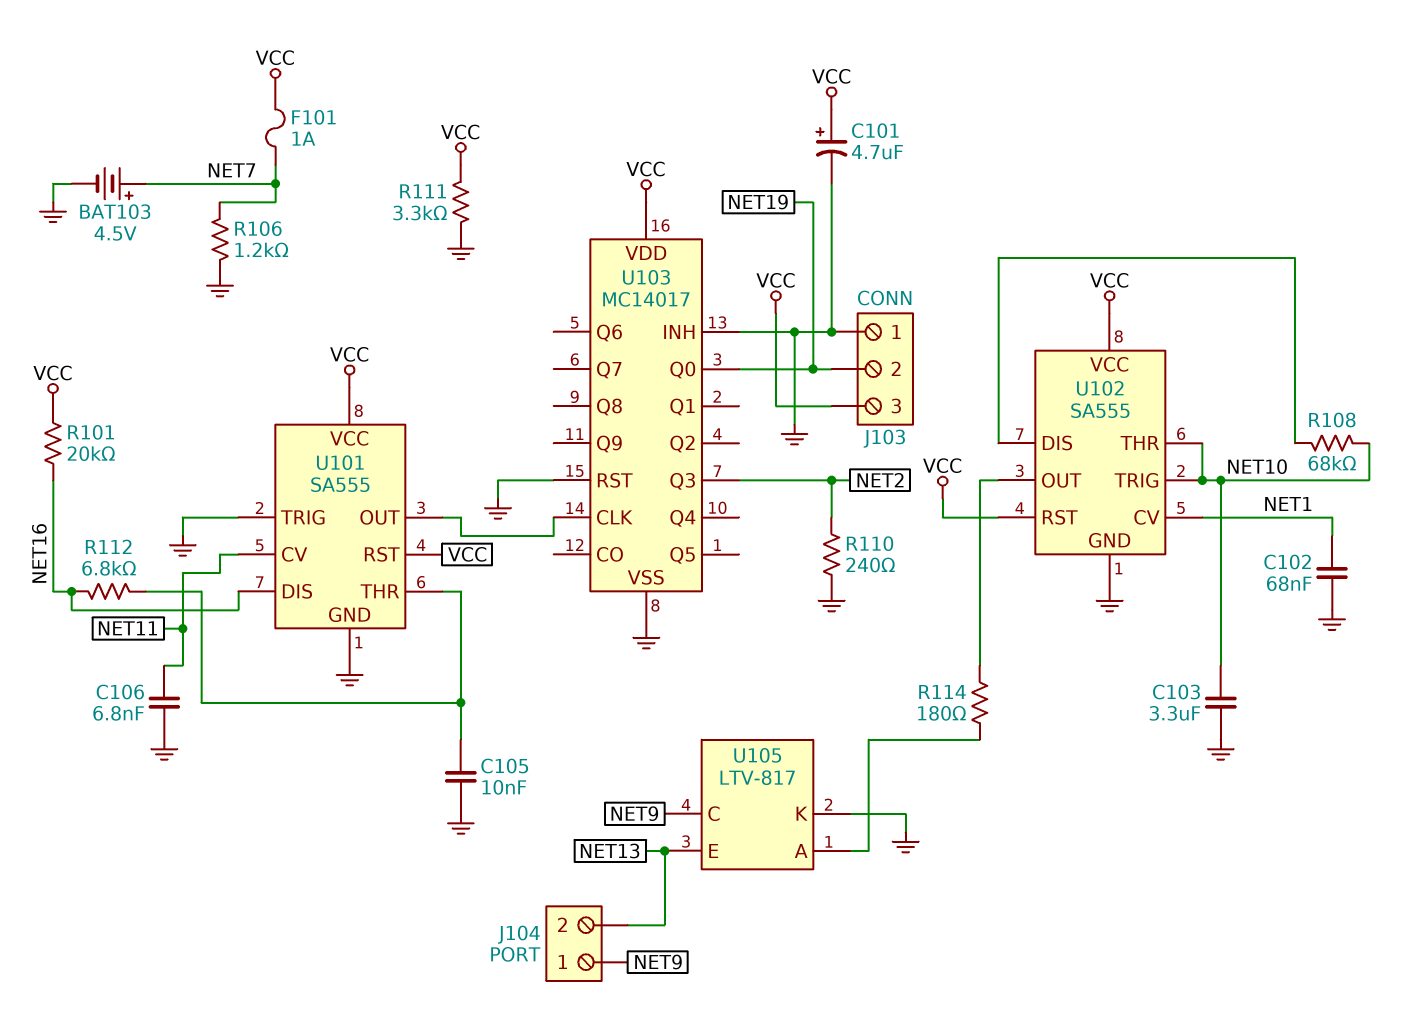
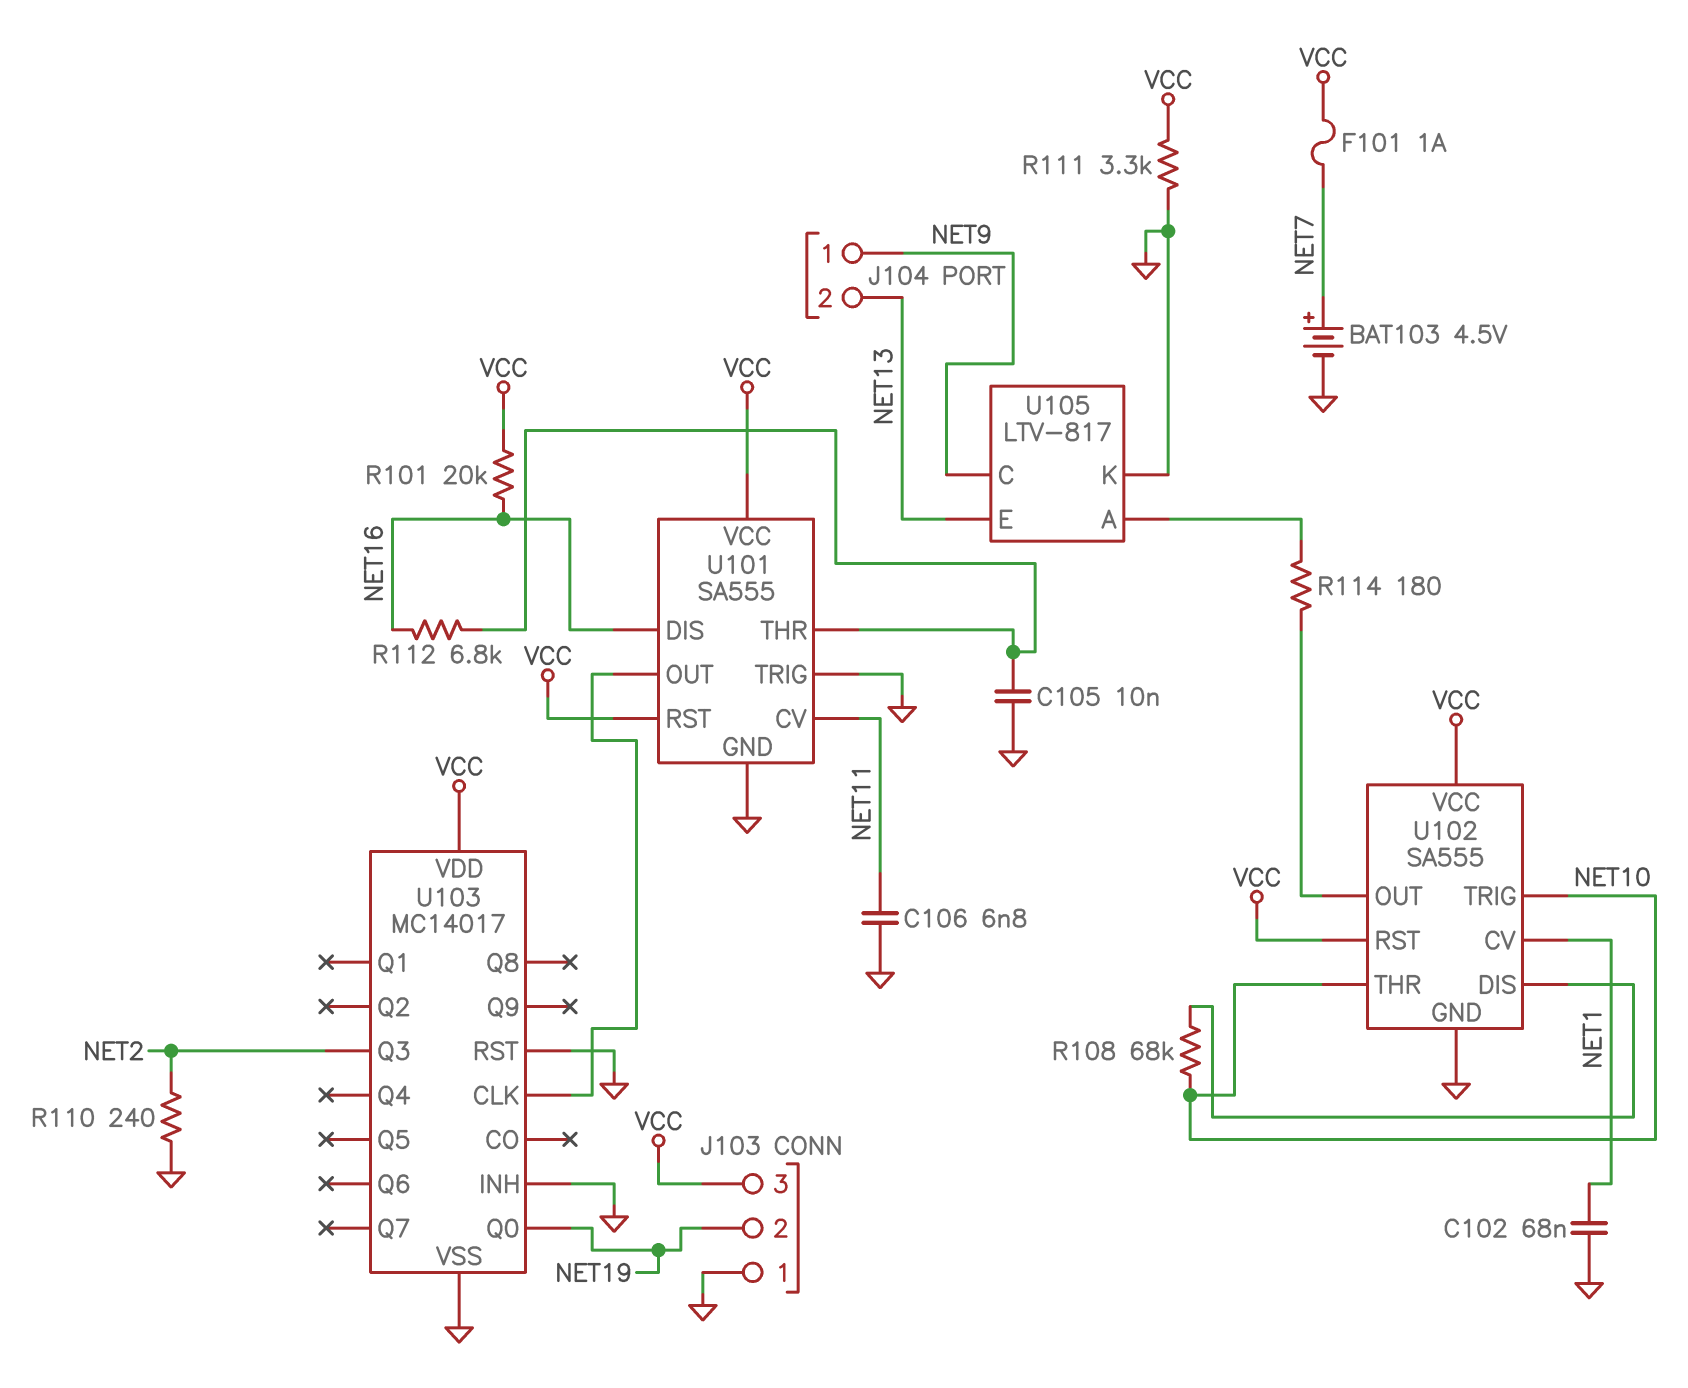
C101: 4.7uF (plus VCC, minus GND) -> none
C103: 3.3uF (GND, NET10) -> none
R106: 1.2k (GND, NET7) -> none

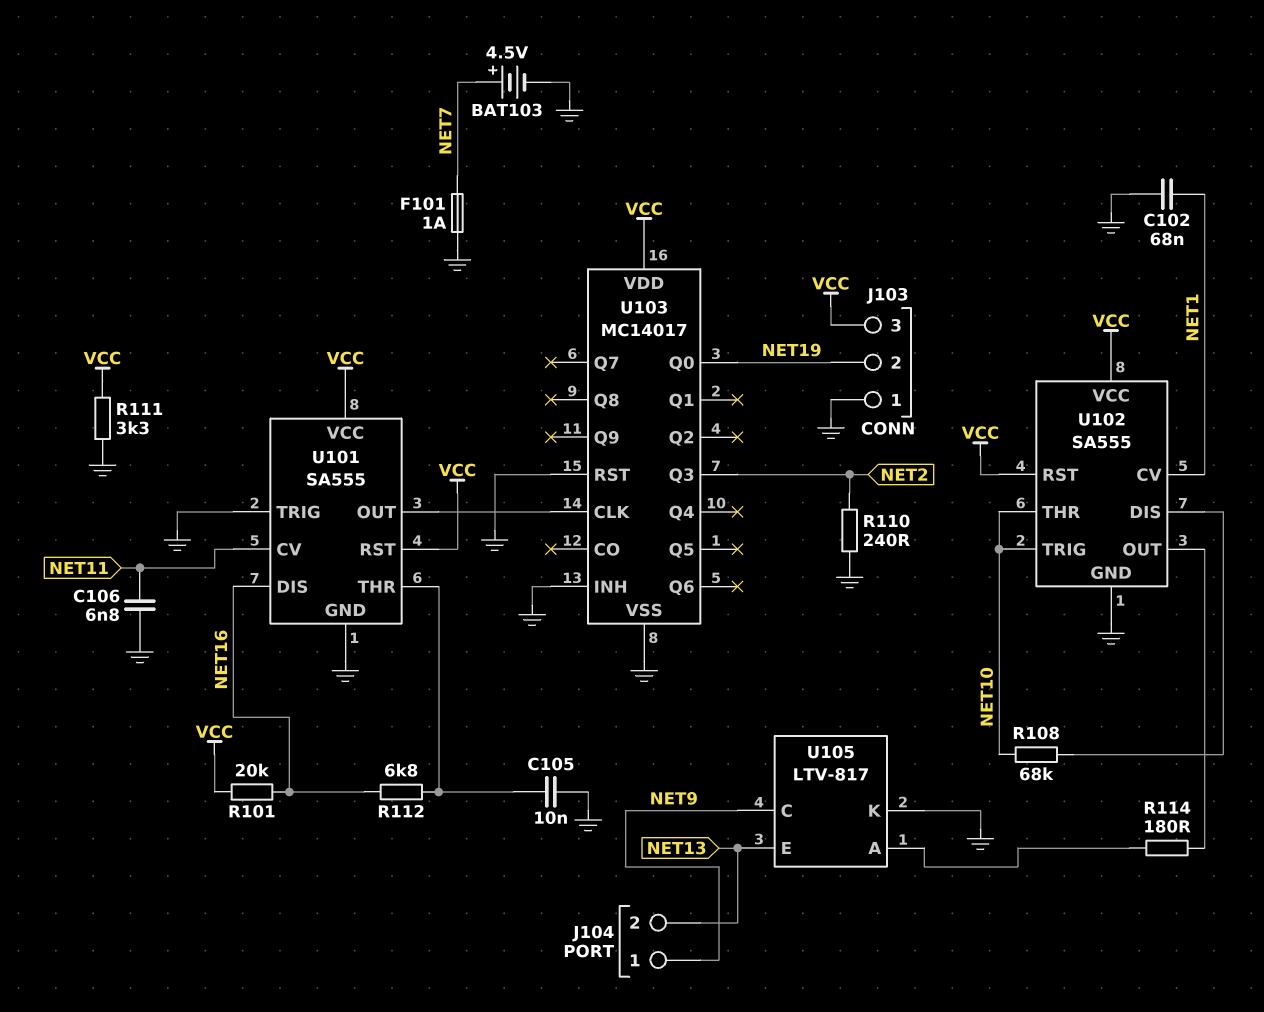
F101: 1A (NET7, VCC) -> 1A (GND, NET7)

